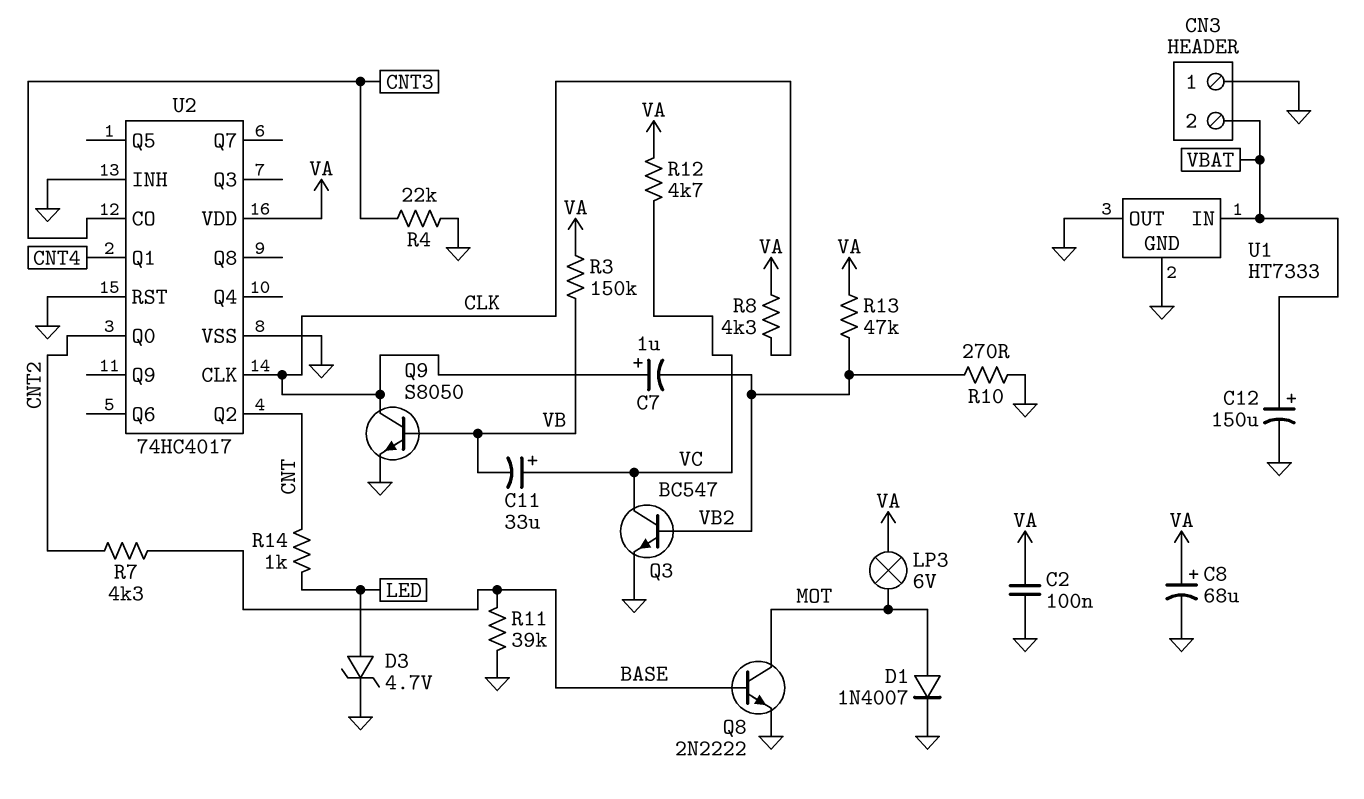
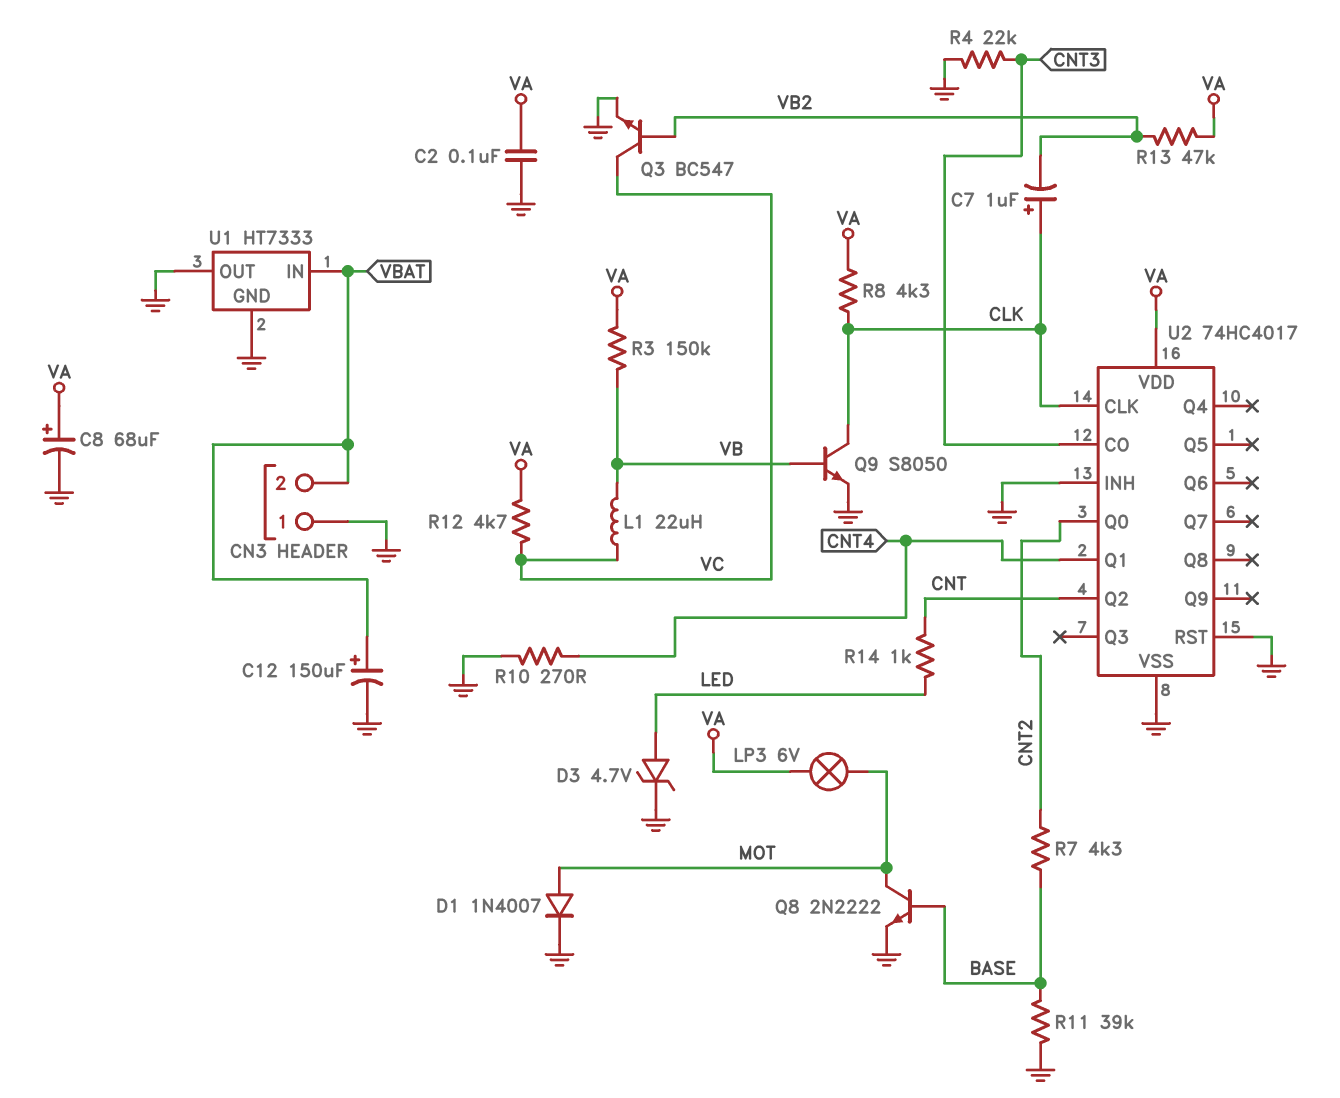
C11: 33uF (plus VC, minus VB) -> none
L1: none -> 22uH (VB, VC)
R10: 270 (GND, VB2) -> 270 (CNT4, GND)

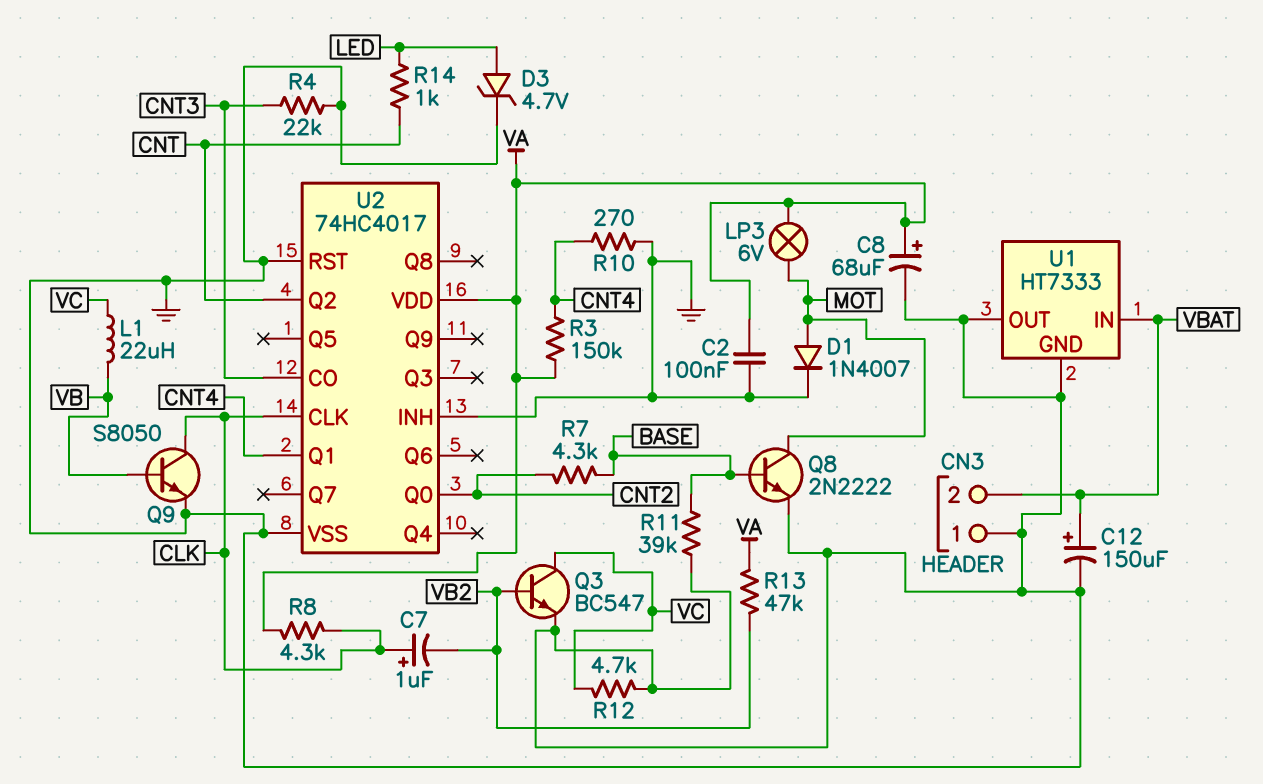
R3: 150k (VA, VB) -> 150k (CNT4, VA)
R12: 4.7k (VA, VC) -> 4.7k (GND, VC)

